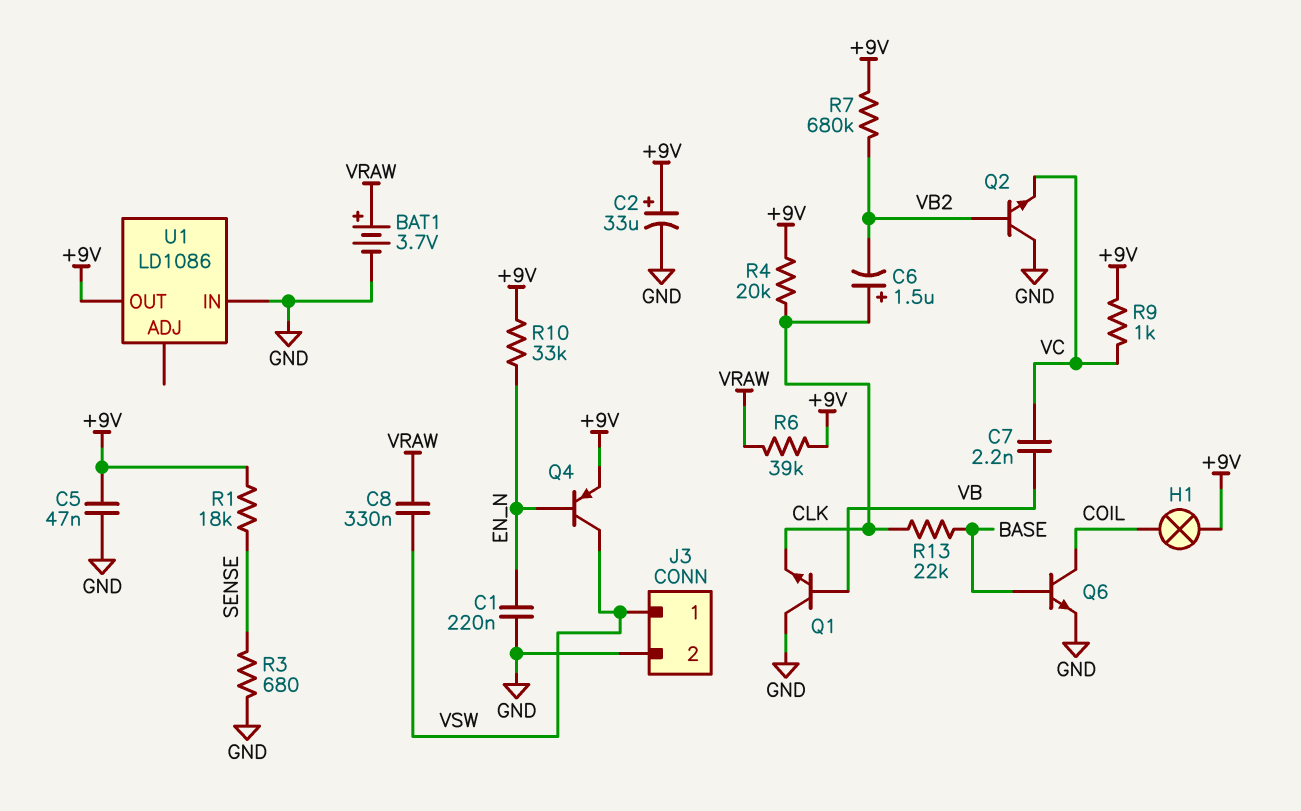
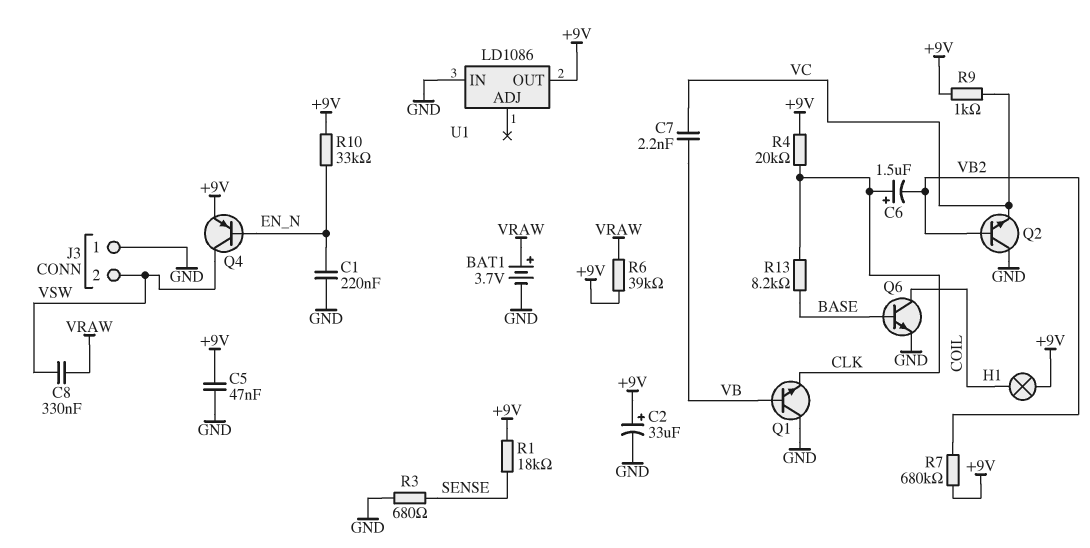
J3 pin 1: VSW -> GND
J3 pin 2: GND -> VSW
R13: 22k (BASE, CLK) -> 8.2k (BASE, CLK)

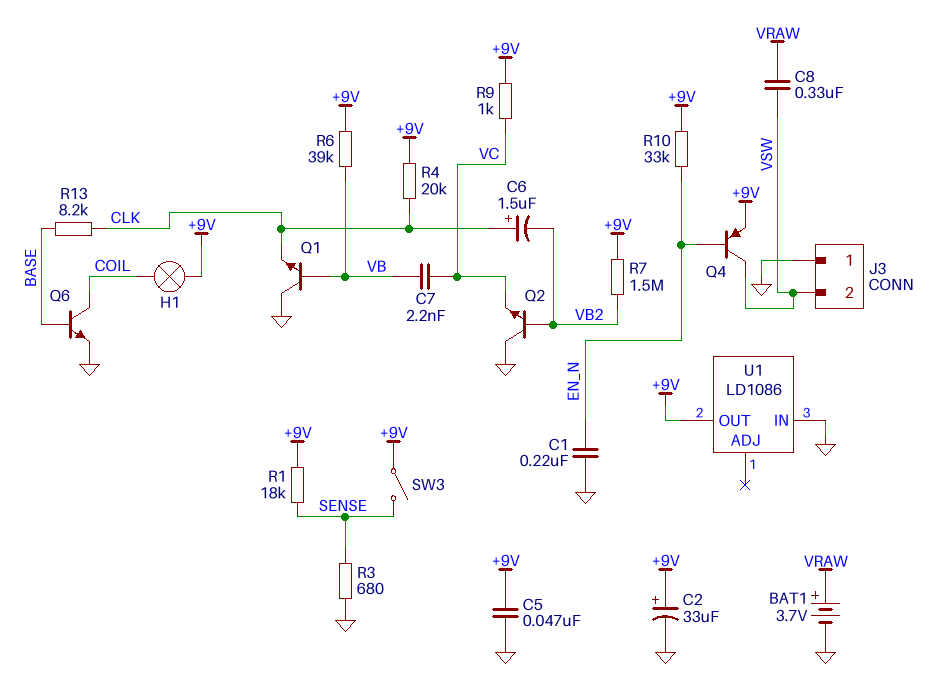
R6: 39k (+9V, VRAW) -> 39k (+9V, VB)
R7: 680k (+9V, VB2) -> 1.5M (+9V, VB2)
SW3: none -> switch (+9V, SENSE)

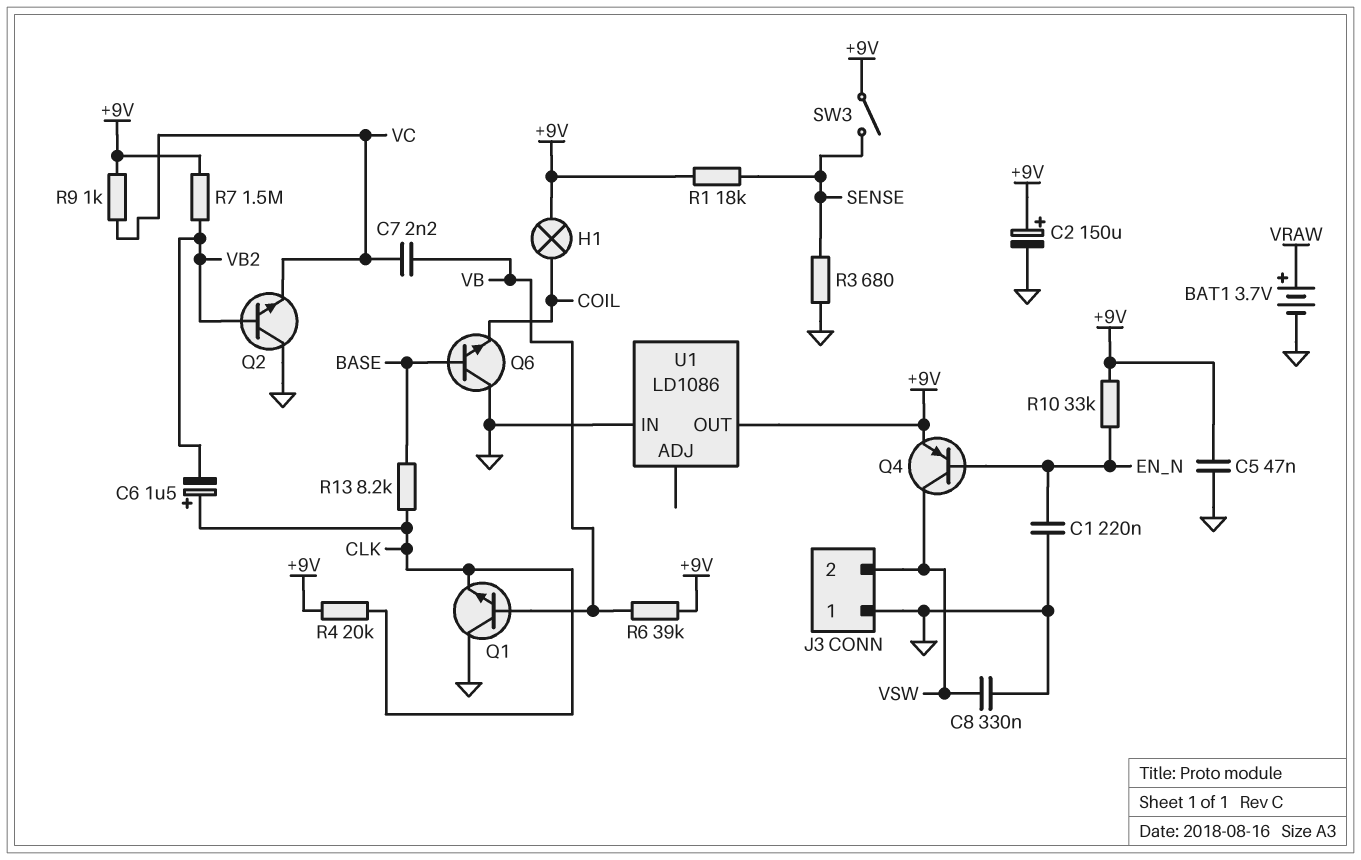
C2: 33uF (plus +9V, minus GND) -> 150uF (plus +9V, minus GND)
C8: 330nF (VRAW, VSW) -> 330nF (GND, VSW)
Q6: NPN (B BASE, C COIL, E GND) -> NPN (B BASE, C GND, E COIL)

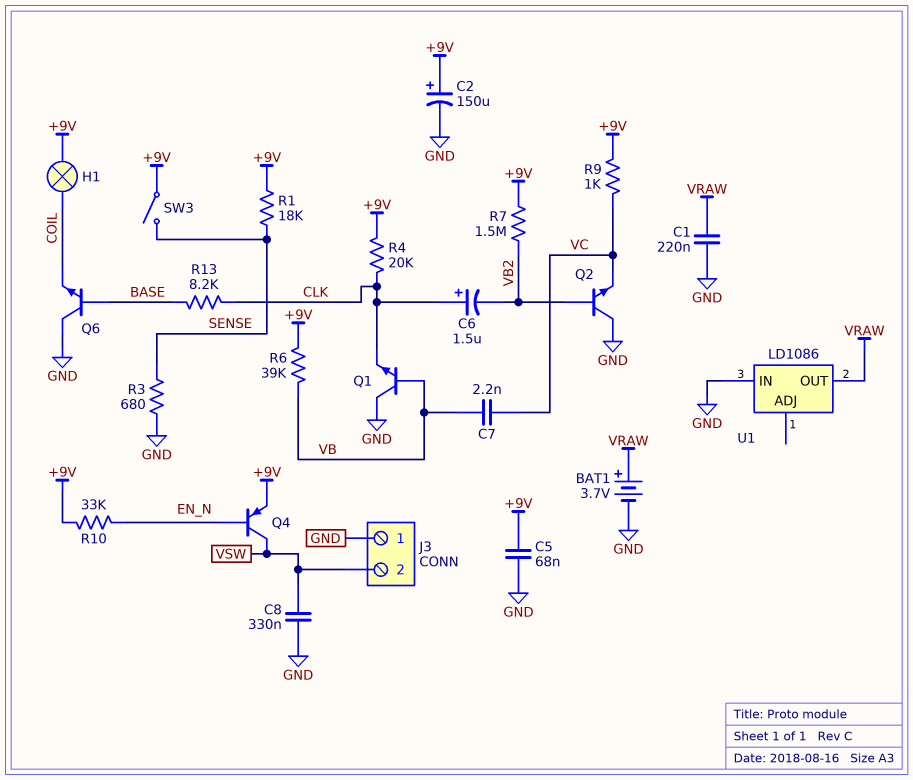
C1: 220nF (EN_N, GND) -> 220nF (GND, VRAW)
C5: 47nF (+9V, GND) -> 68nF (+9V, GND)
U1 pin OUT: +9V -> VRAW

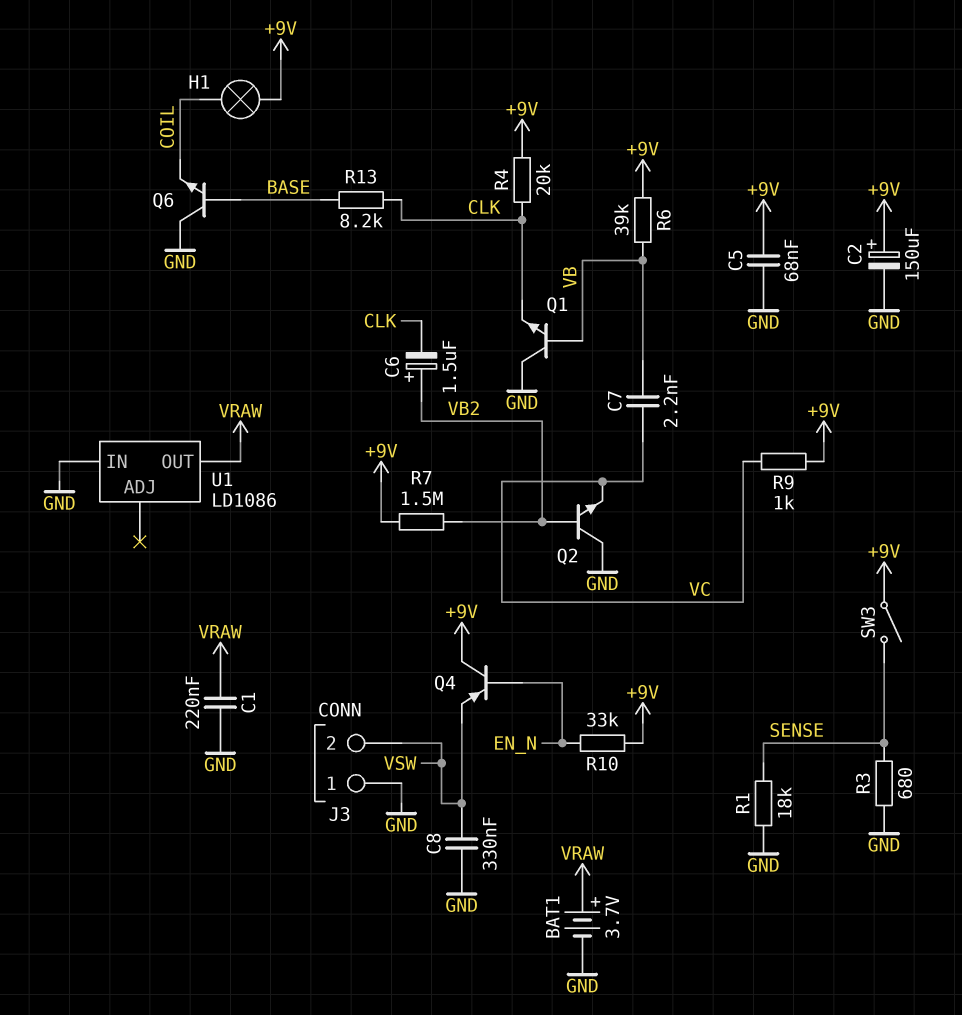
C6: 1.5uF (plus CLK, minus VB2) -> 1.5uF (plus VB2, minus CLK)
Q4: PNP (B EN_N, C VSW, E +9V) -> PNP (B EN_N, C +9V, E VSW)
R1: 18k (+9V, SENSE) -> 18k (GND, SENSE)

